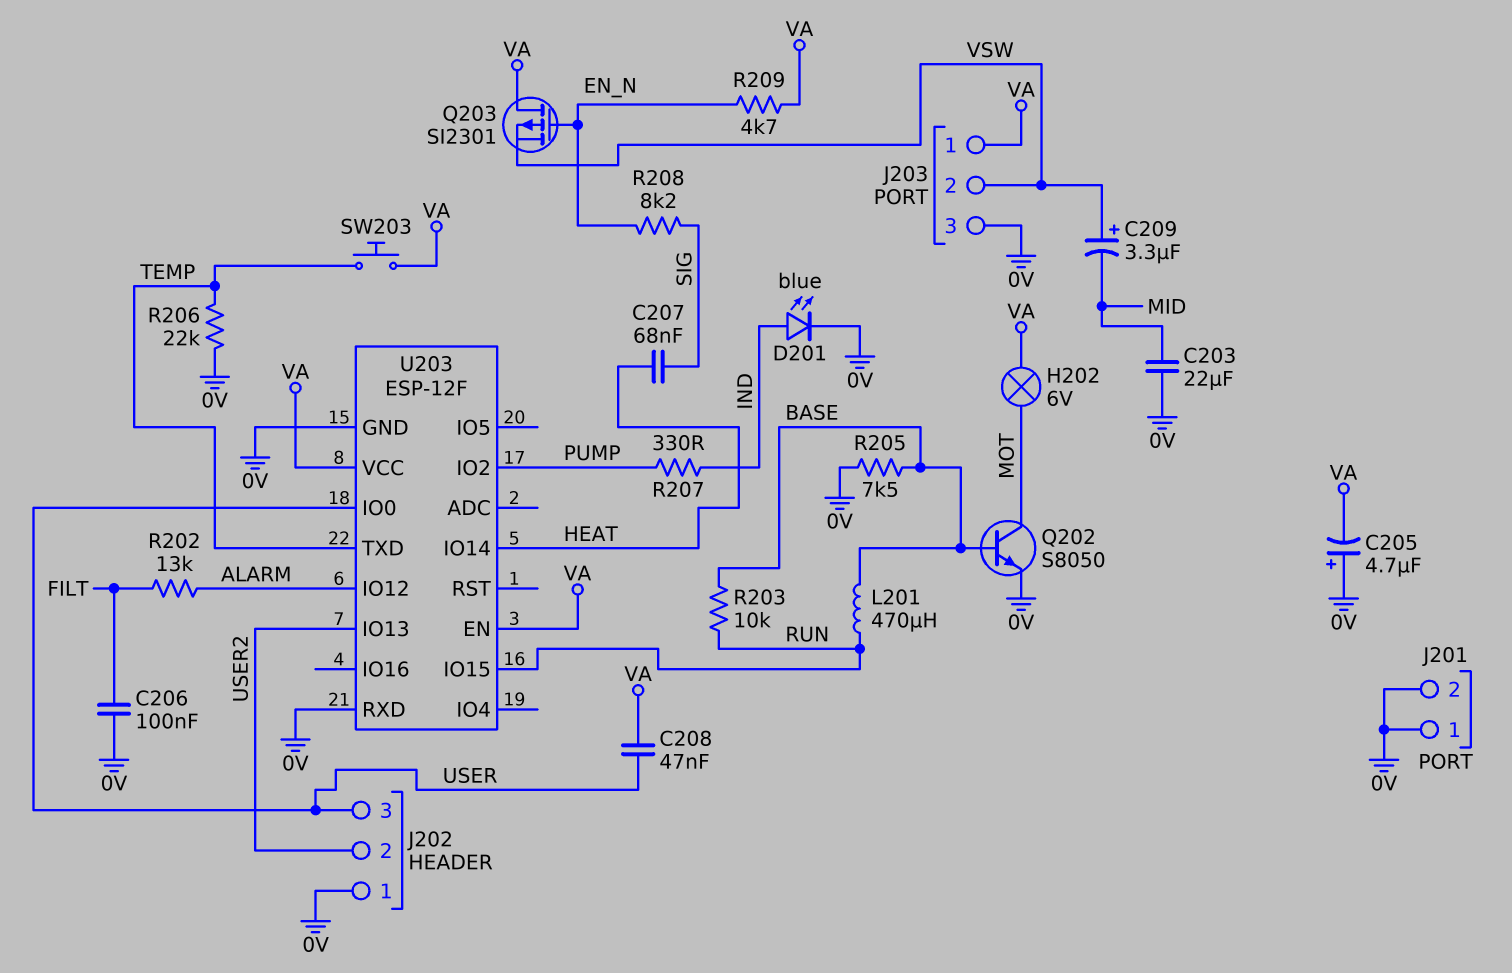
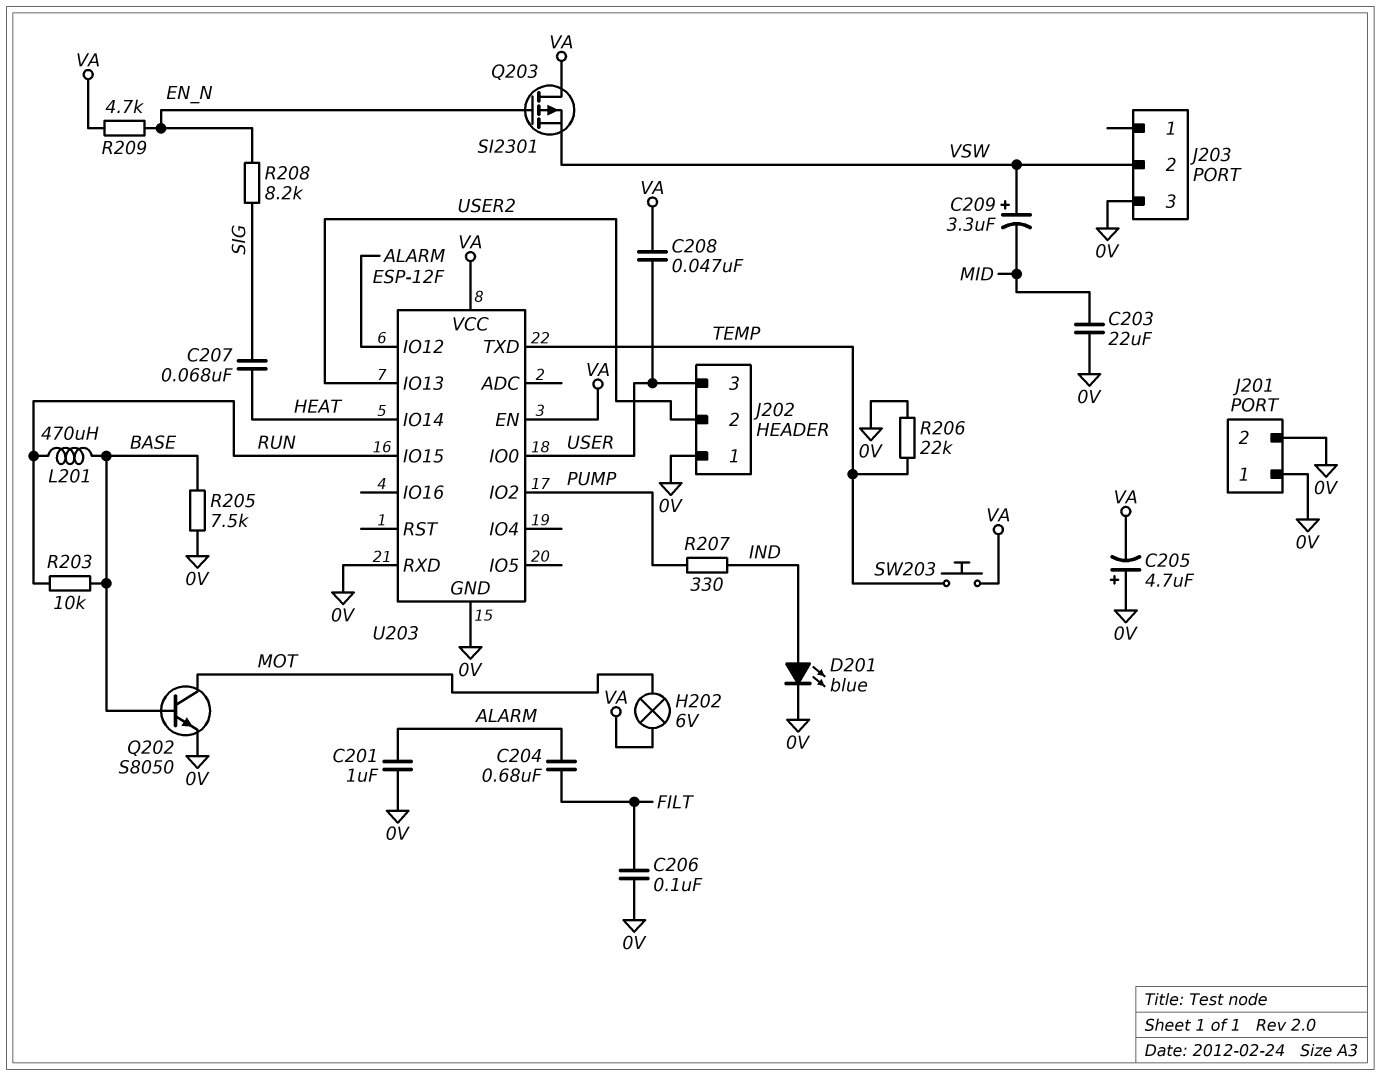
C201: none -> 1uF (0V, ALARM)
C204: none -> 680nF (ALARM, FILT)
J203 pin 1: VA -> none
R202: 13k (ALARM, FILT) -> none

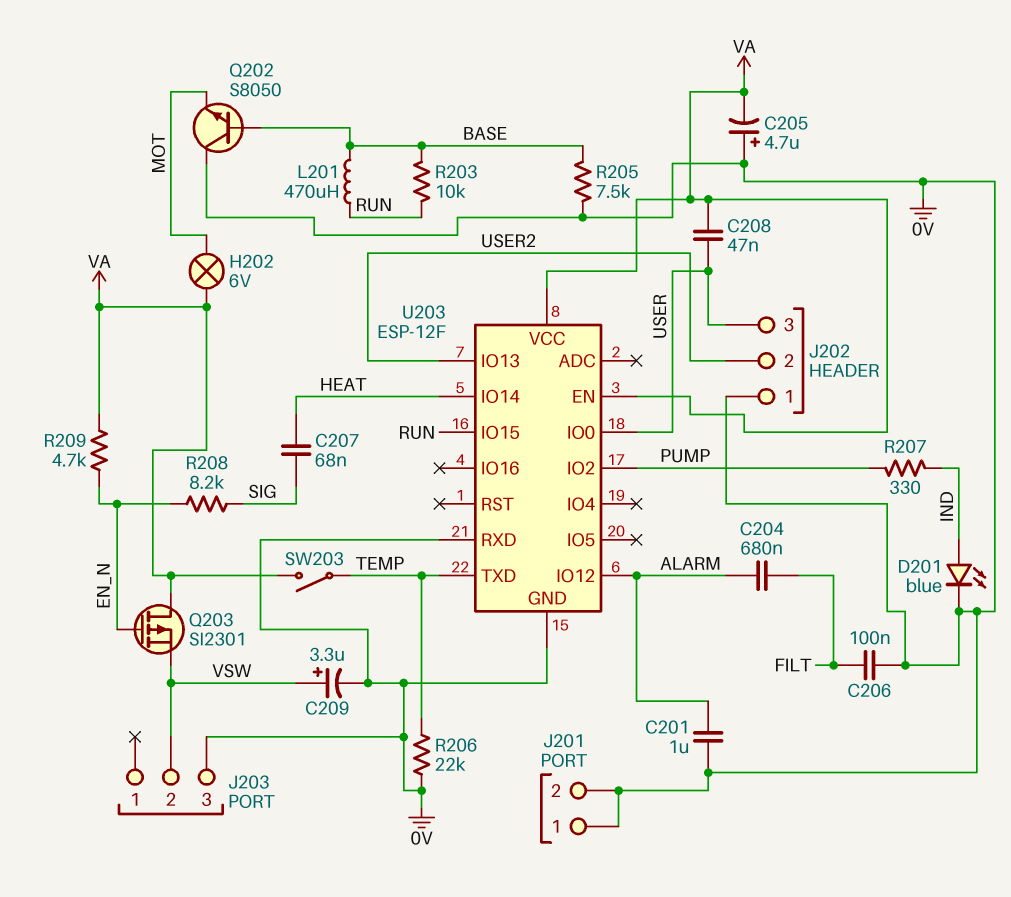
C203: 22uF (0V, MID) -> none
C209: 3.3uF (plus VSW, minus MID) -> 3.3uF (plus VSW, minus 0V)
Q202: NPN S8050 (B BASE, C MOT, E 0V) -> NPN S8050 (B BASE, C 0V, E MOT)
SW203: button (TEMP, VA) -> switch (TEMP, VA)

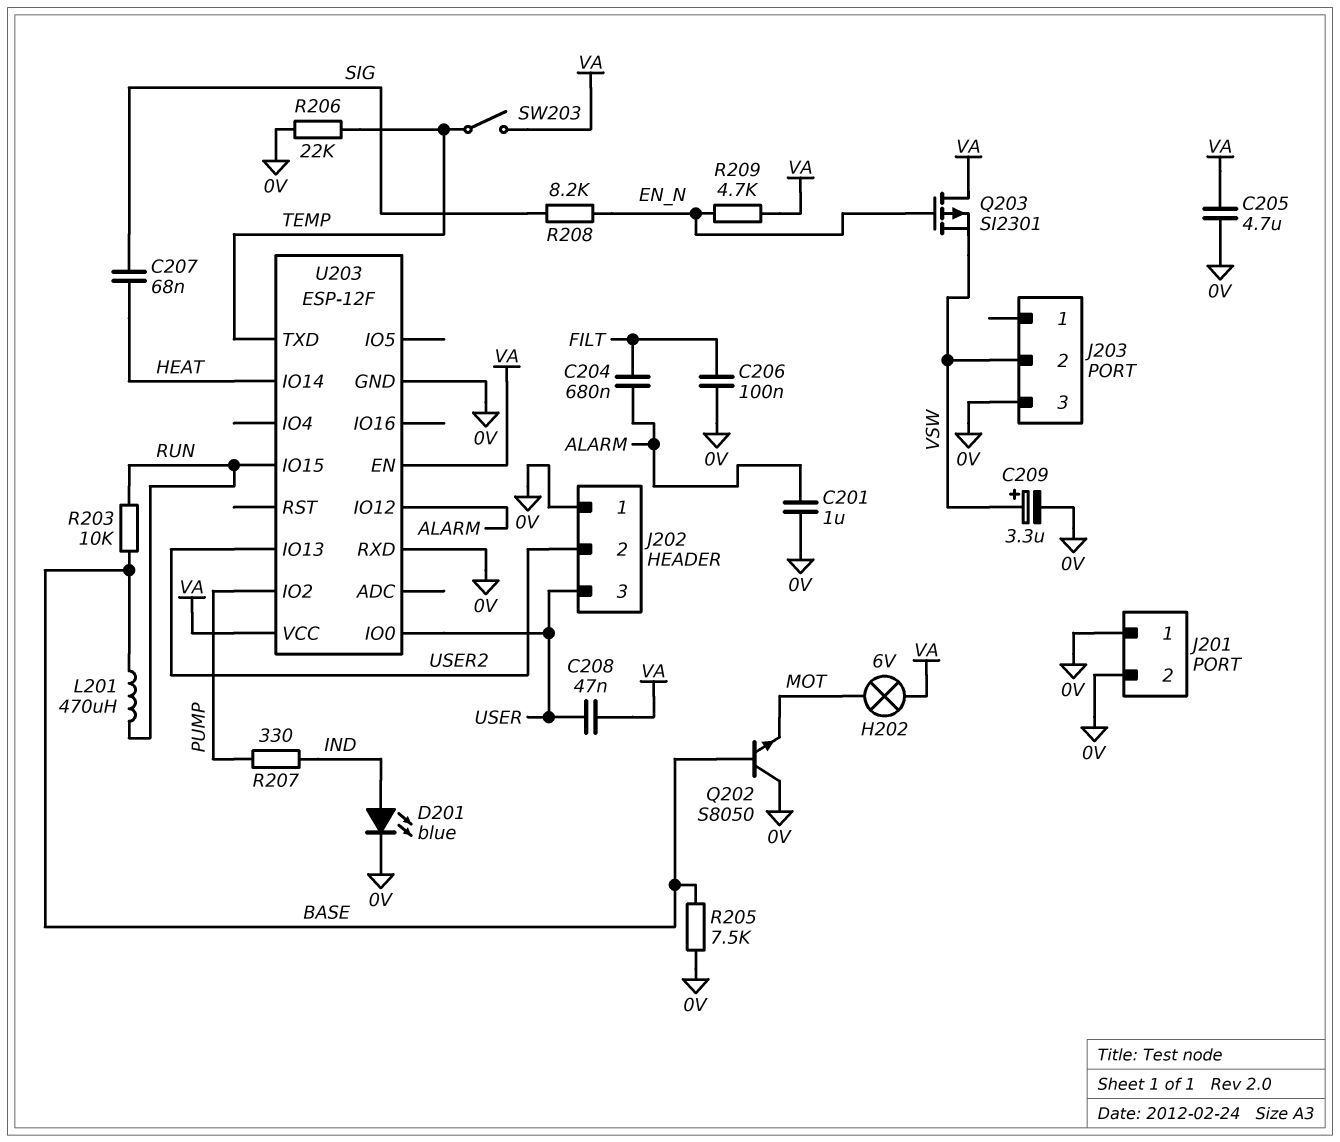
C205: 4.7uF (plus 0V, minus VA) -> 4.7uF (0V, VA)

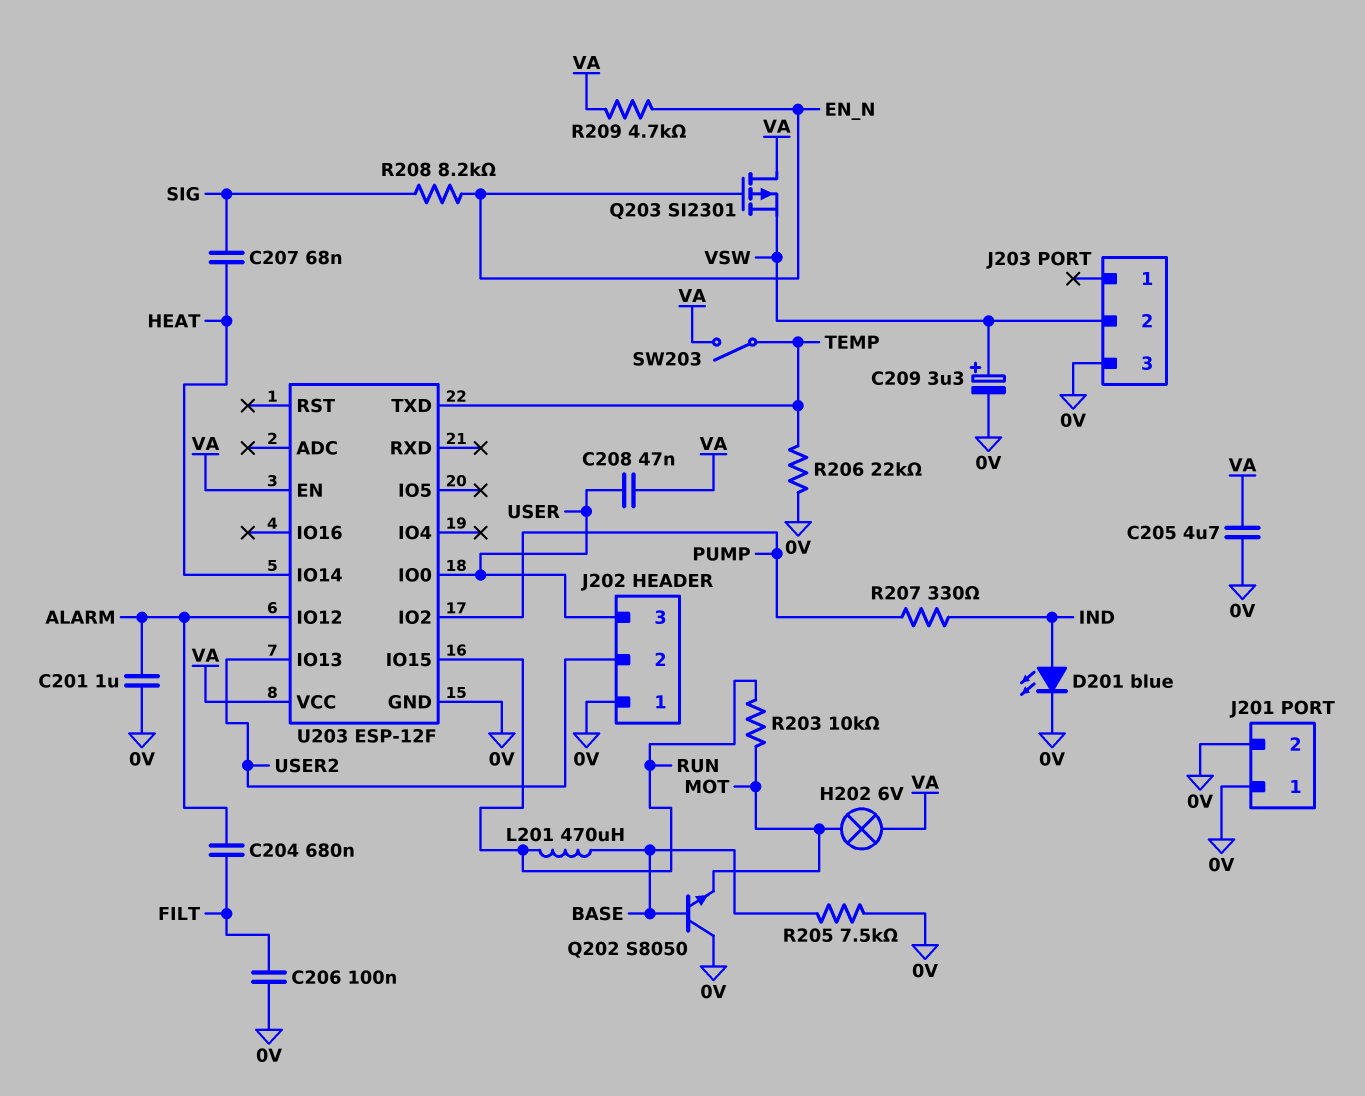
R203: 10k (BASE, RUN) -> 10k (MOT, RUN)
U203 pin RXD: 0V -> none

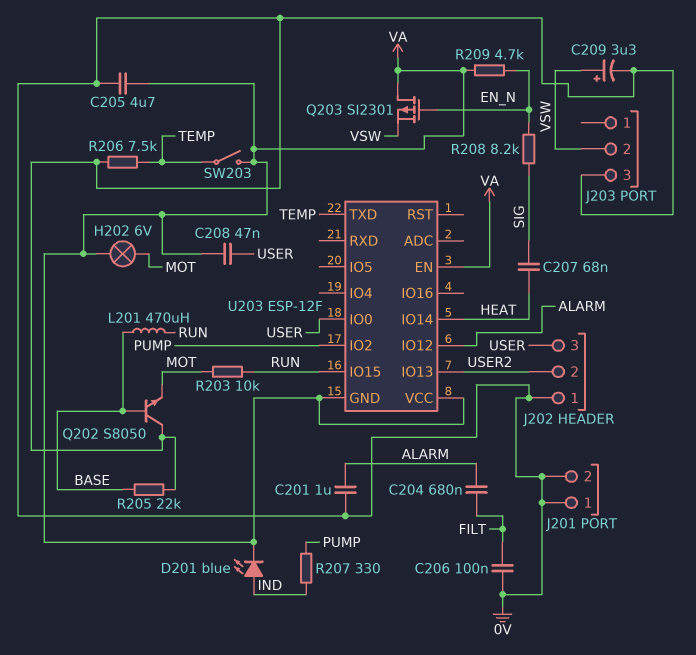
D201: LED blue (A IND, K 0V) -> LED blue (A IND, K VA)
R205: 7.5k (0V, BASE) -> 22k (0V, BASE)
R206: 22k (0V, TEMP) -> 7.5k (0V, TEMP)
U203 pin GND: 0V -> VA

